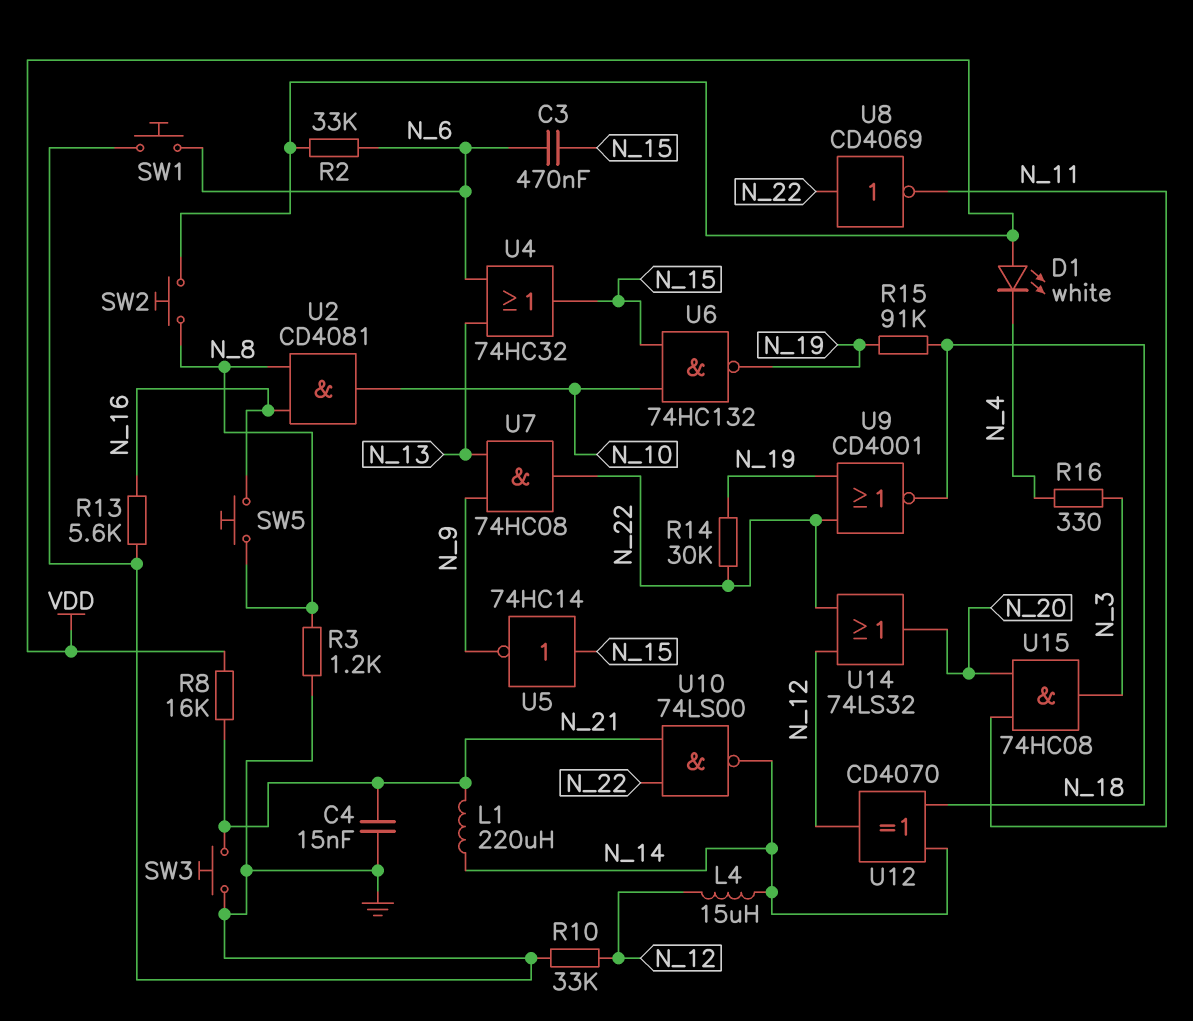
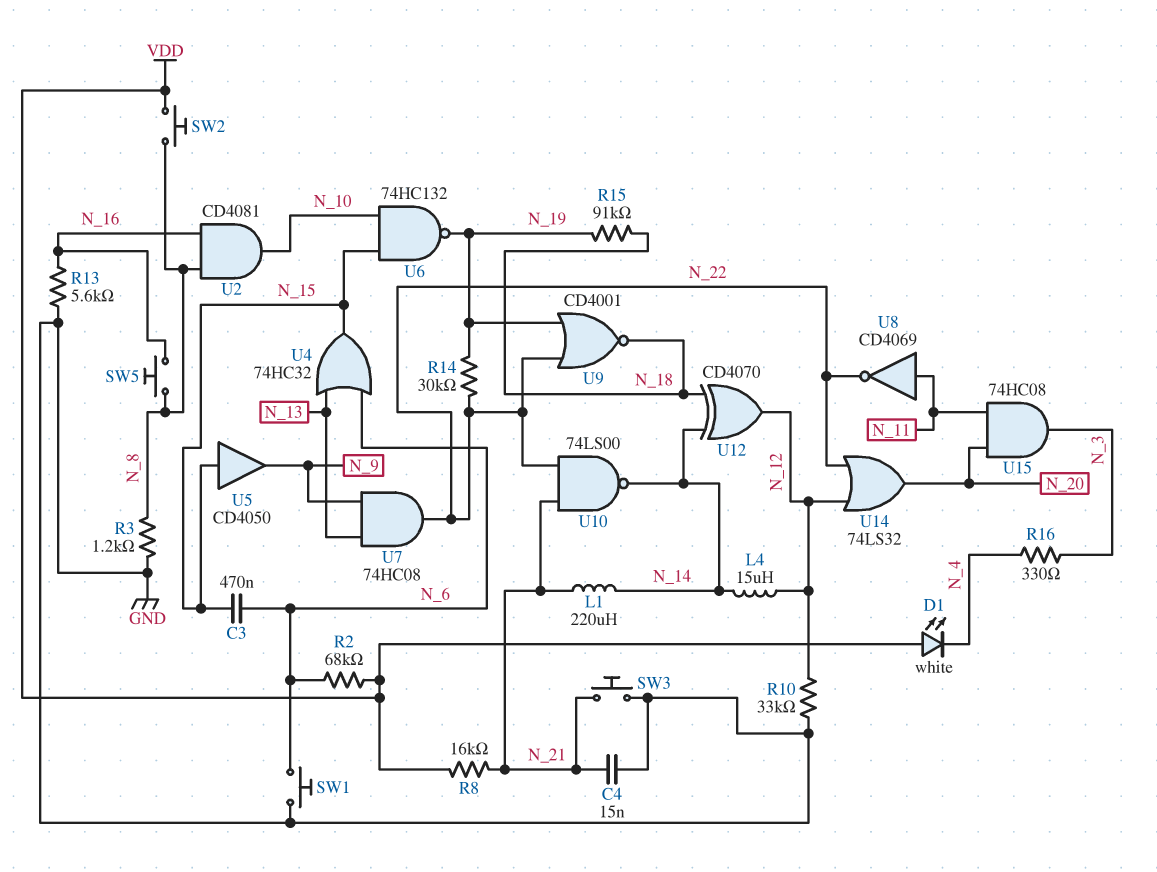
R2: 33k (N_6, VDD) -> 68k (N_6, VDD)
U5: NOT 74HC14 (in N_15, out N_9) -> buffer CD4050 (in N_15, out N_9)
U8: NOT CD4069 (in N_22, out N_11) -> NOT CD4069 (in N_11, out N_22)

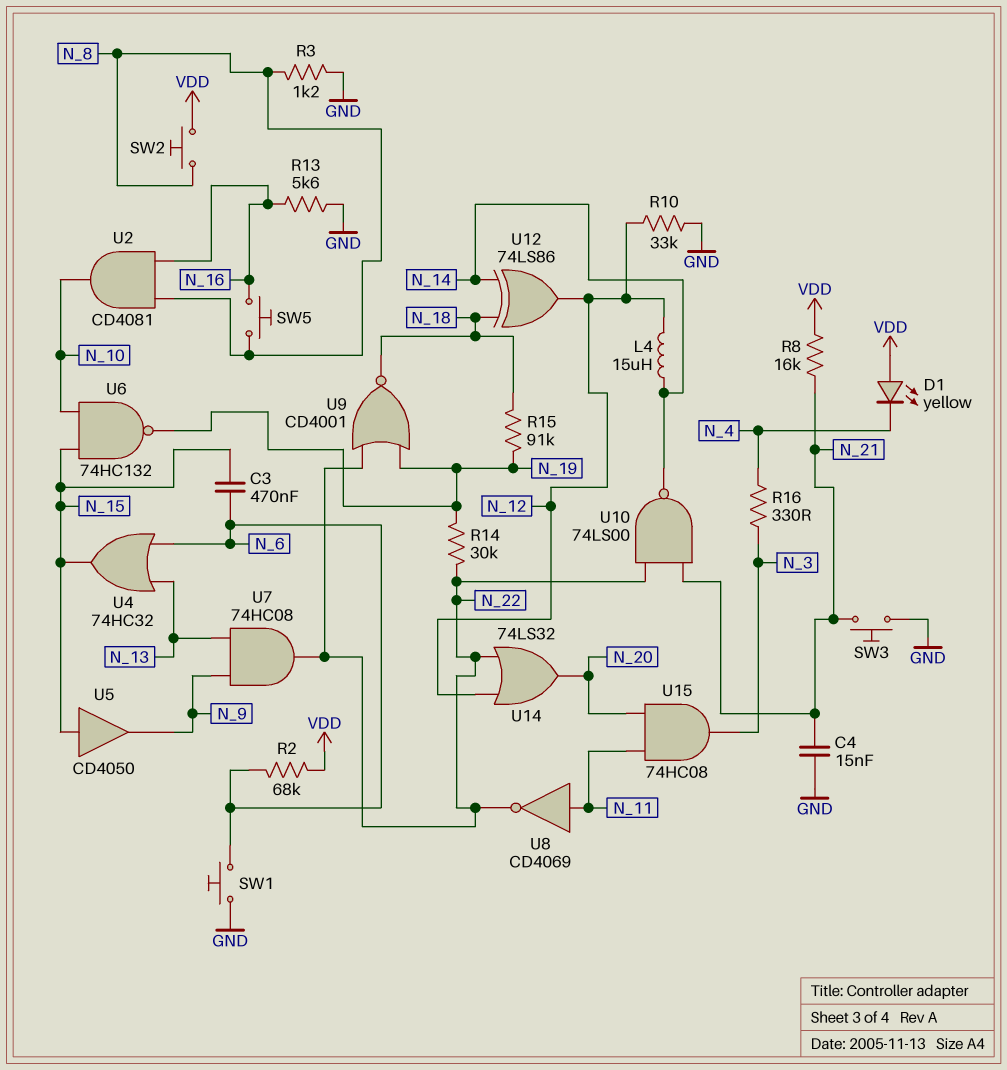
D1: LED white (A VDD, K N_4) -> LED yellow (A VDD, K N_4)
L1: 220uH (N_14, N_21) -> none
U12: XOR CD4070 (in N_14, in N_18, out N_12) -> XOR 74LS86 (in N_14, in N_18, out N_12)

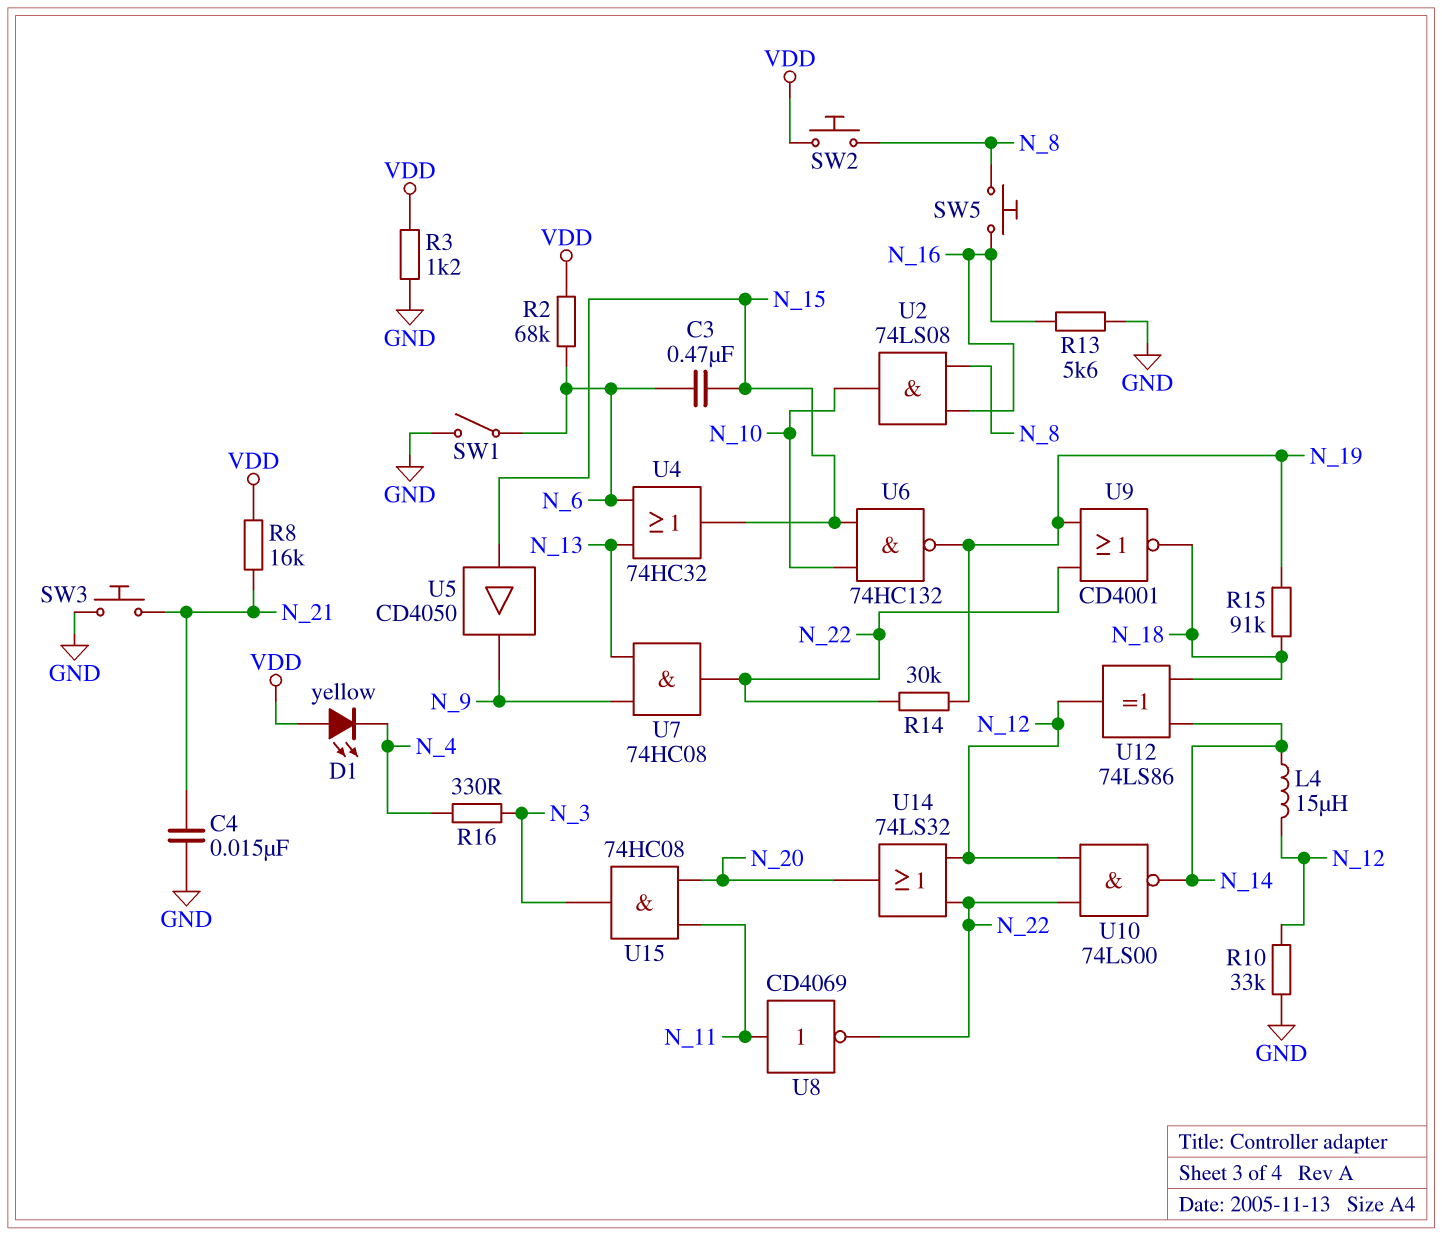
R3: 1.2k (GND, N_8) -> 1.2k (GND, VDD)
SW1: button (GND, N_6) -> switch (GND, N_6)
U2: AND CD4081 (in N_8, in N_16, out N_10) -> AND 74LS08 (in N_8, in N_16, out N_10)
U10: NAND 74LS00 (in N_21, in N_22, out N_14) -> NAND 74LS00 (in N_12, in N_22, out N_14)

